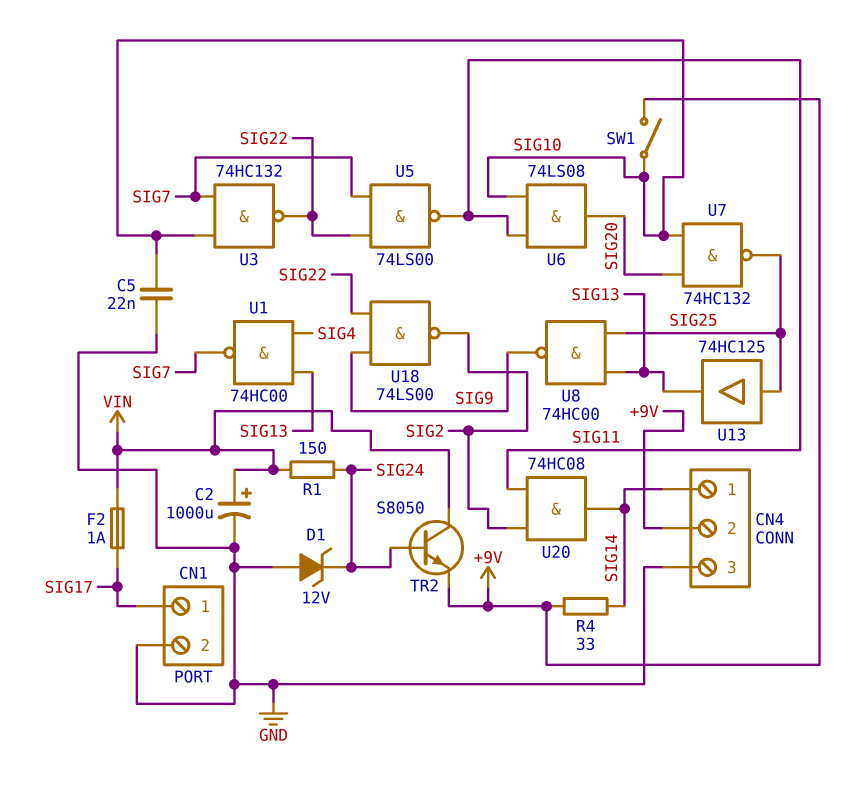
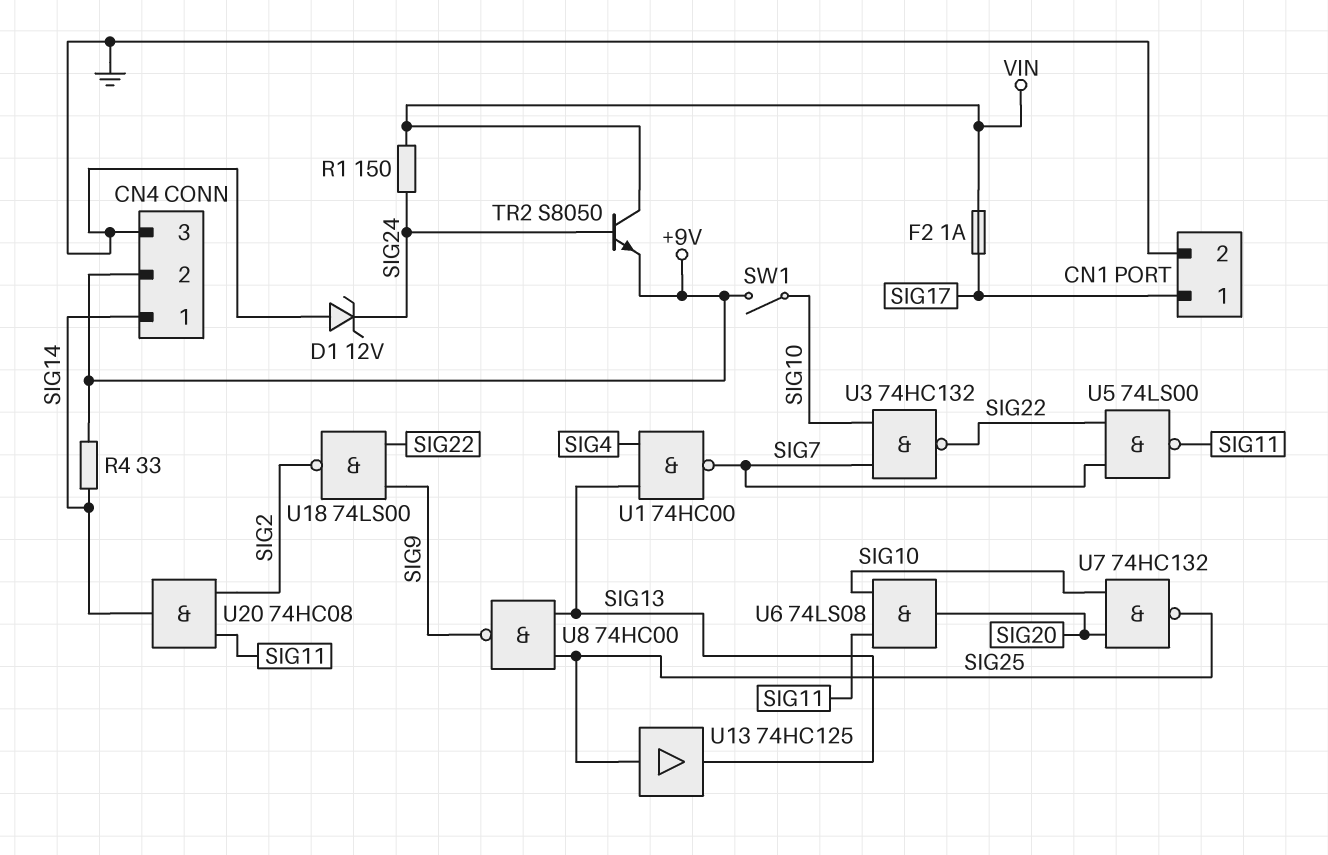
C2: 1000uF (plus VIN, minus GND) -> none
C5: 22nF (GND, SIG10) -> none

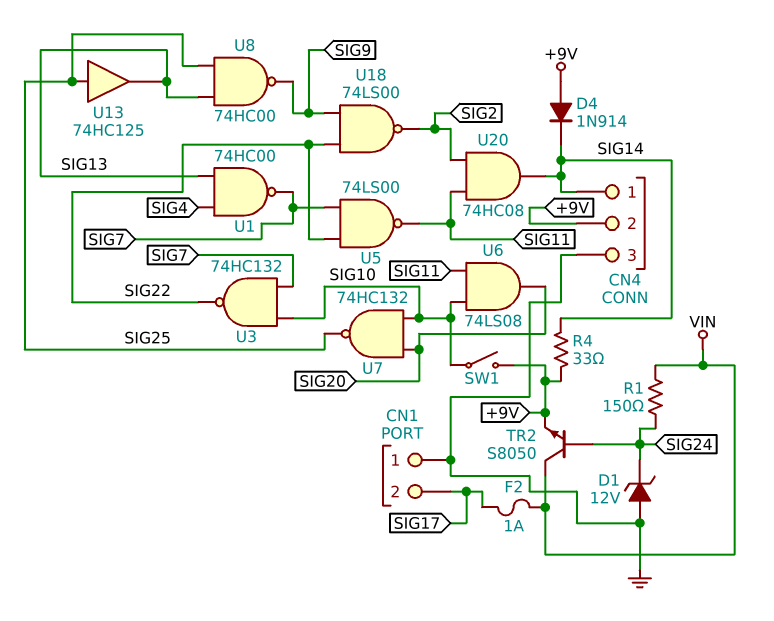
CN1 pin 1: SIG17 -> GND
CN1 pin 2: GND -> SIG17
D4: none -> diode 1N914 (A +9V, K SIG14)

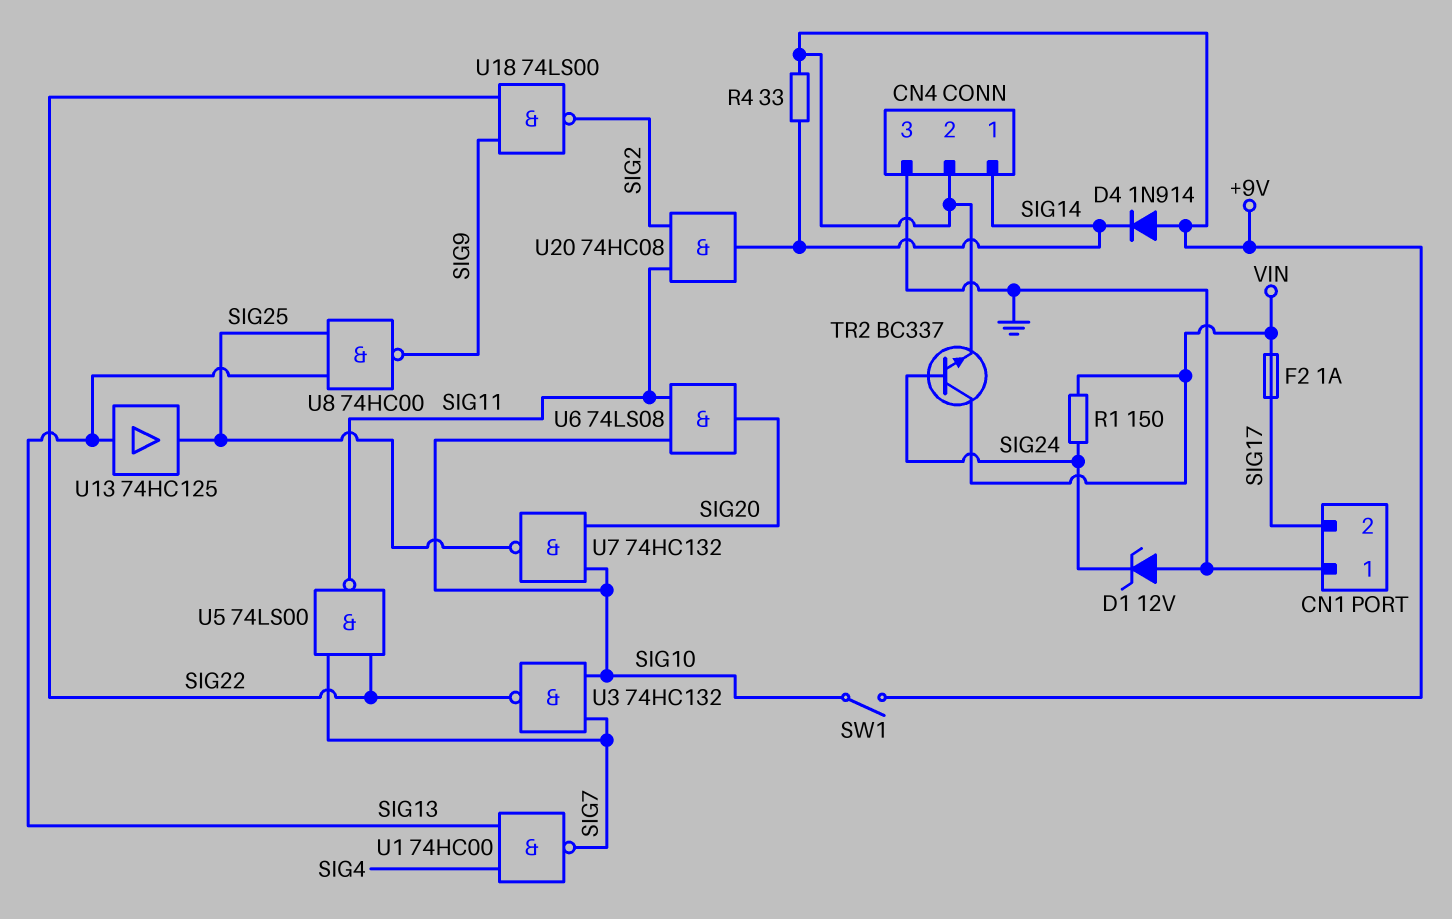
TR2: NPN S8050 (B SIG24, C VIN, E +9V) -> NPN BC337 (B SIG24, C VIN, E +9V)
U13: buffer 74HC125 (in SIG25, out SIG13) -> buffer 74HC125 (in SIG13, out SIG25)

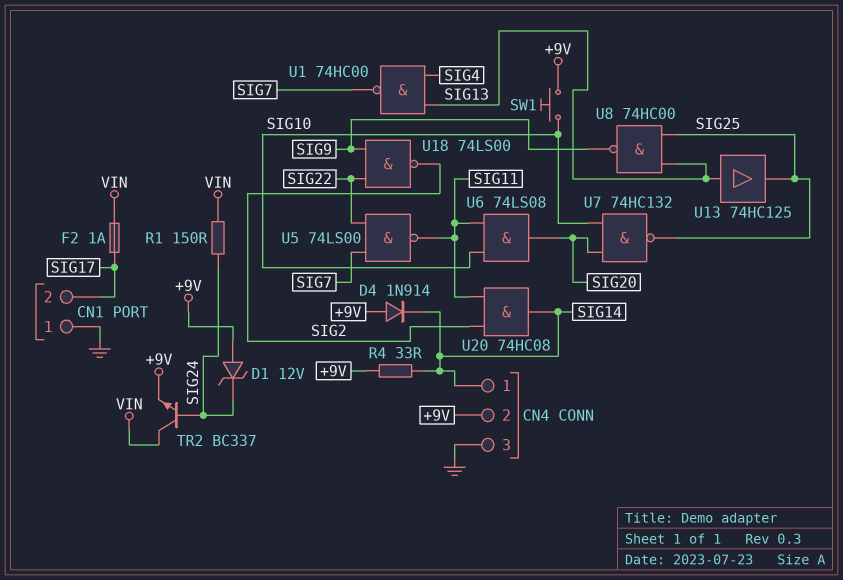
D1: zener 12V (A GND, K SIG24) -> zener 12V (A +9V, K SIG24)
SW1: switch (+9V, SIG10) -> button (+9V, SIG10)
U3: NAND 74HC132 (in SIG7, in SIG10, out SIG22) -> none

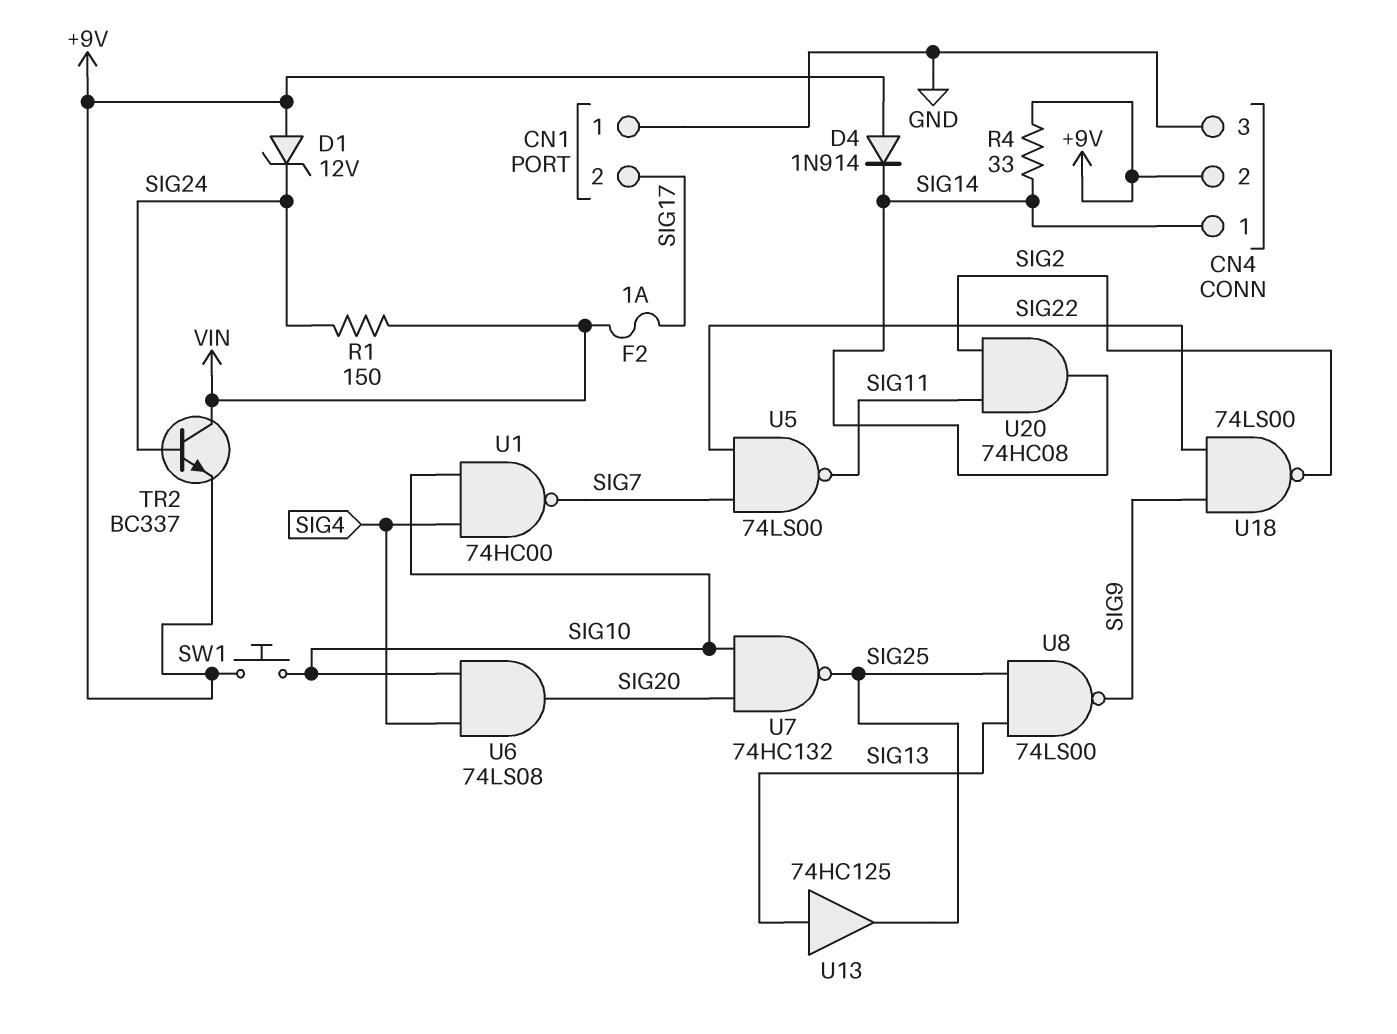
U1: NAND 74HC00 (in SIG4, in SIG13, out SIG7) -> NAND 74HC00 (in SIG4, in SIG10, out SIG7)
U6: AND 74LS08 (in SIG10, in SIG11, out SIG20) -> AND 74LS08 (in SIG4, in SIG10, out SIG20)
U8: NAND 74HC00 (in SIG13, in SIG25, out SIG9) -> NAND 74LS00 (in SIG13, in SIG25, out SIG9)

